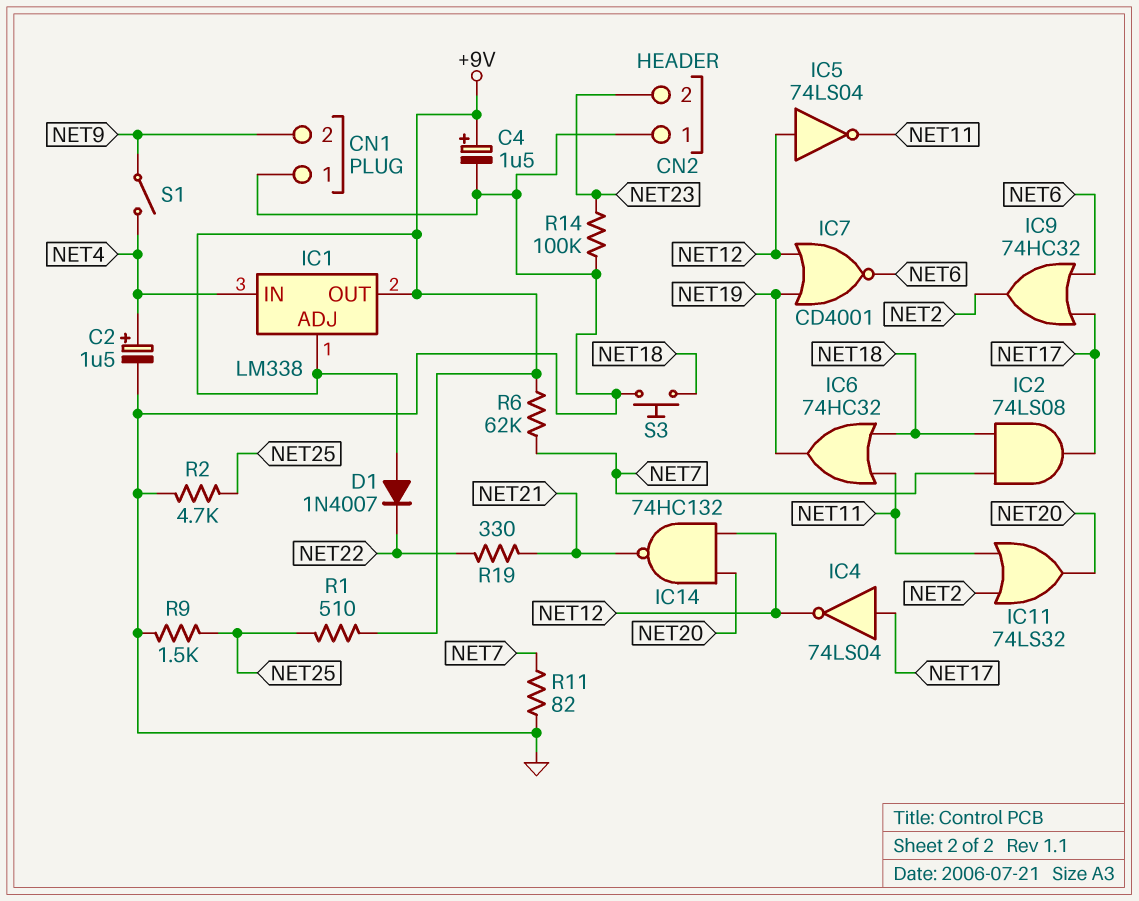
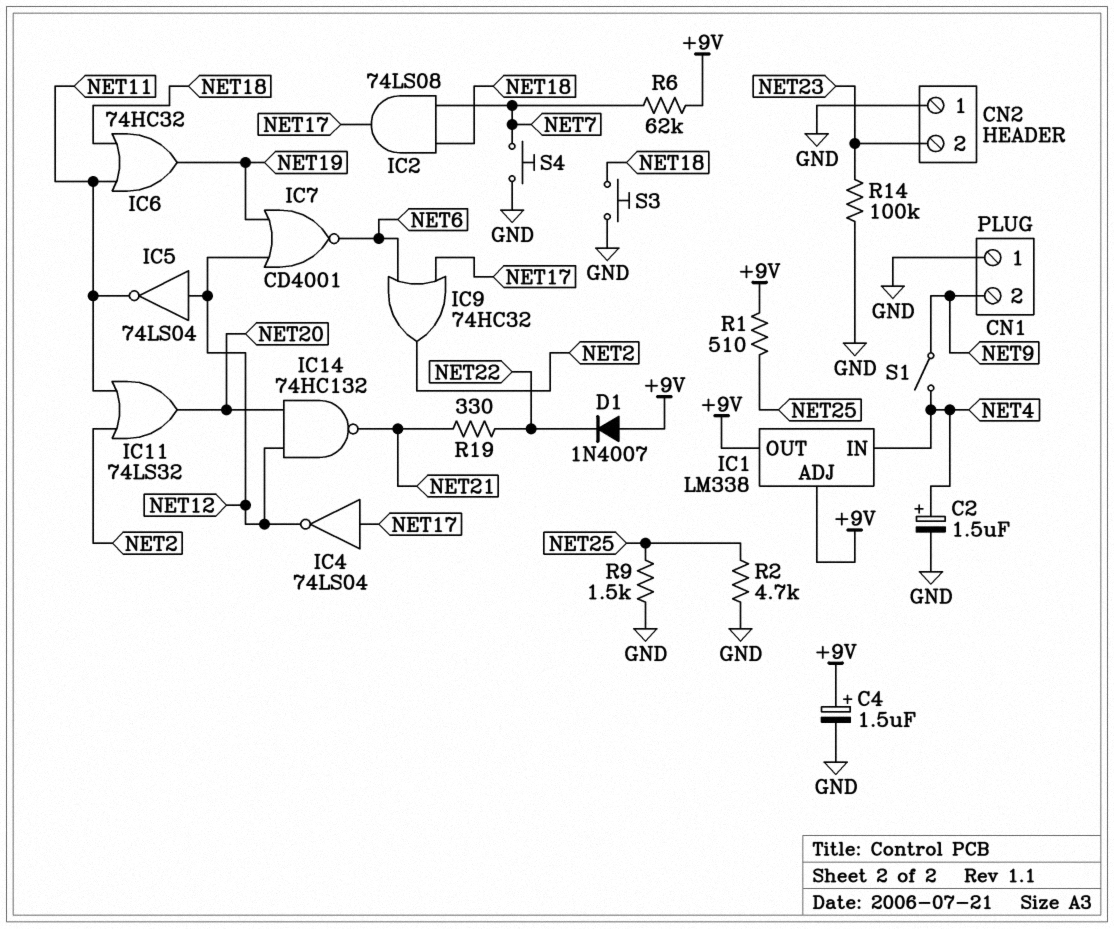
R11: 82 (GND, NET7) -> none
S4: none -> button (GND, NET7)

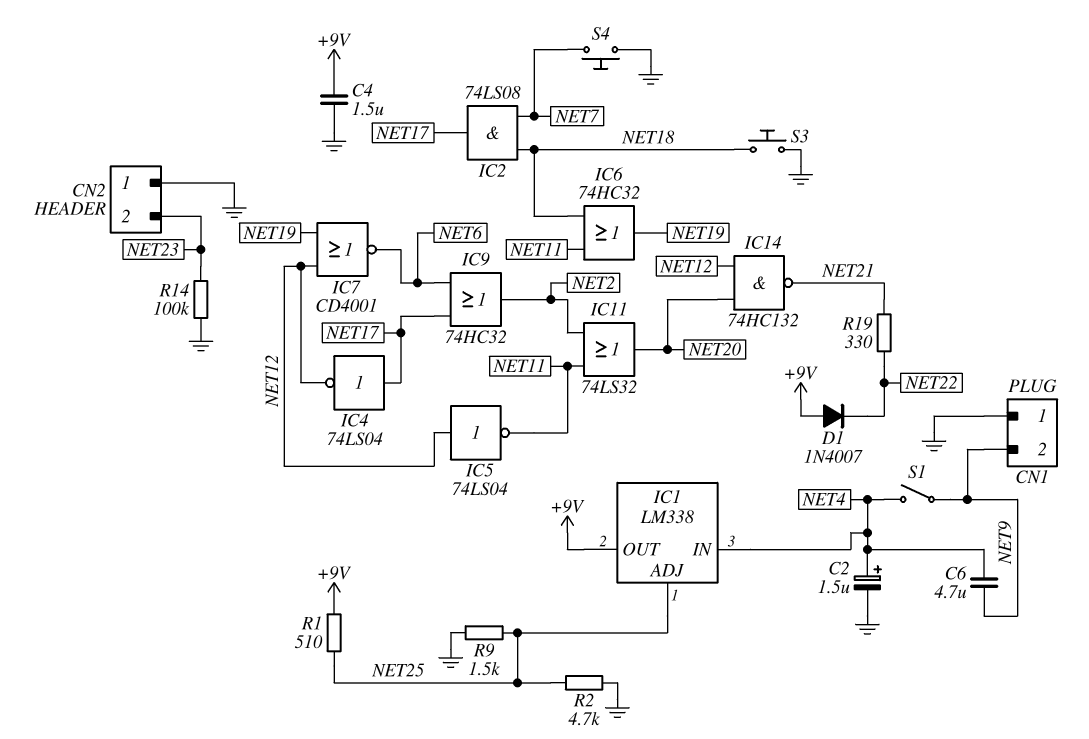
C4: 1.5uF (plus +9V, minus GND) -> 1.5uF (+9V, GND)
C6: none -> 4.7uF (NET4, NET9)
IC1 pin ADJ: +9V -> NET25
R6: 62k (+9V, NET7) -> none

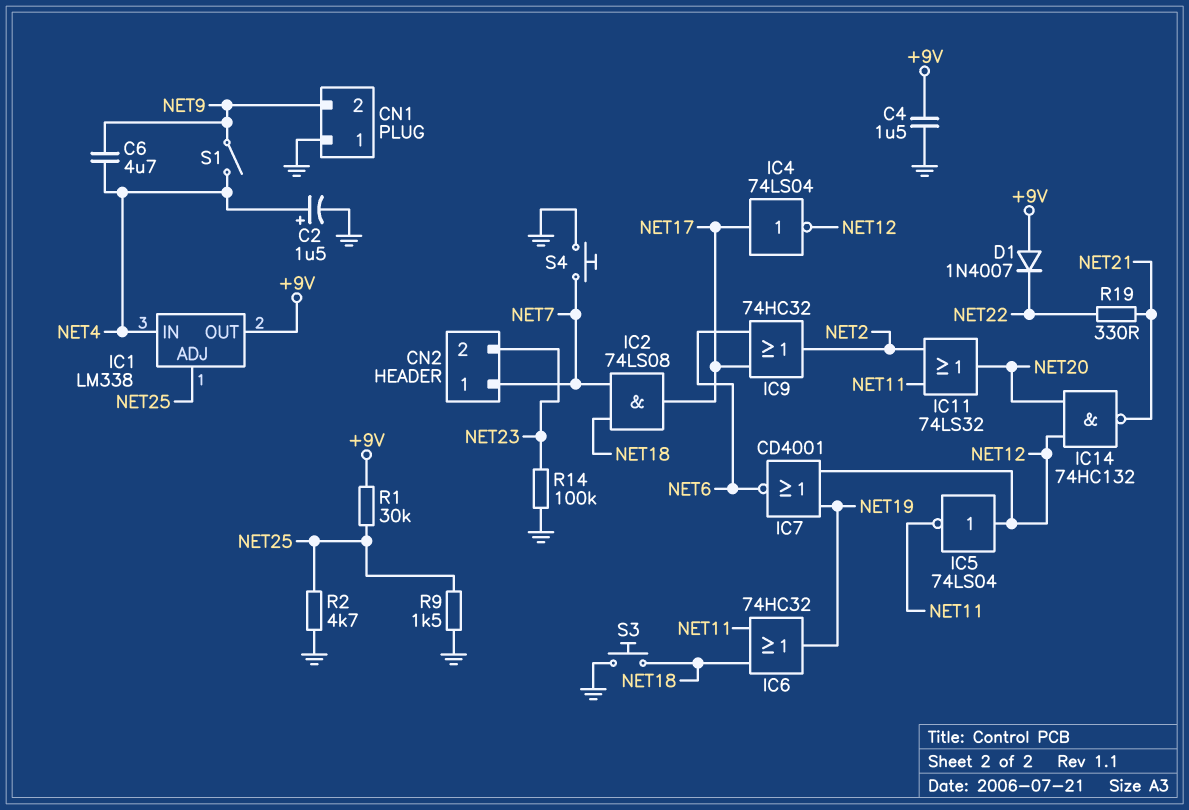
CN2 pin 1: GND -> NET7
R1: 510 (+9V, NET25) -> 30k (+9V, NET25)

